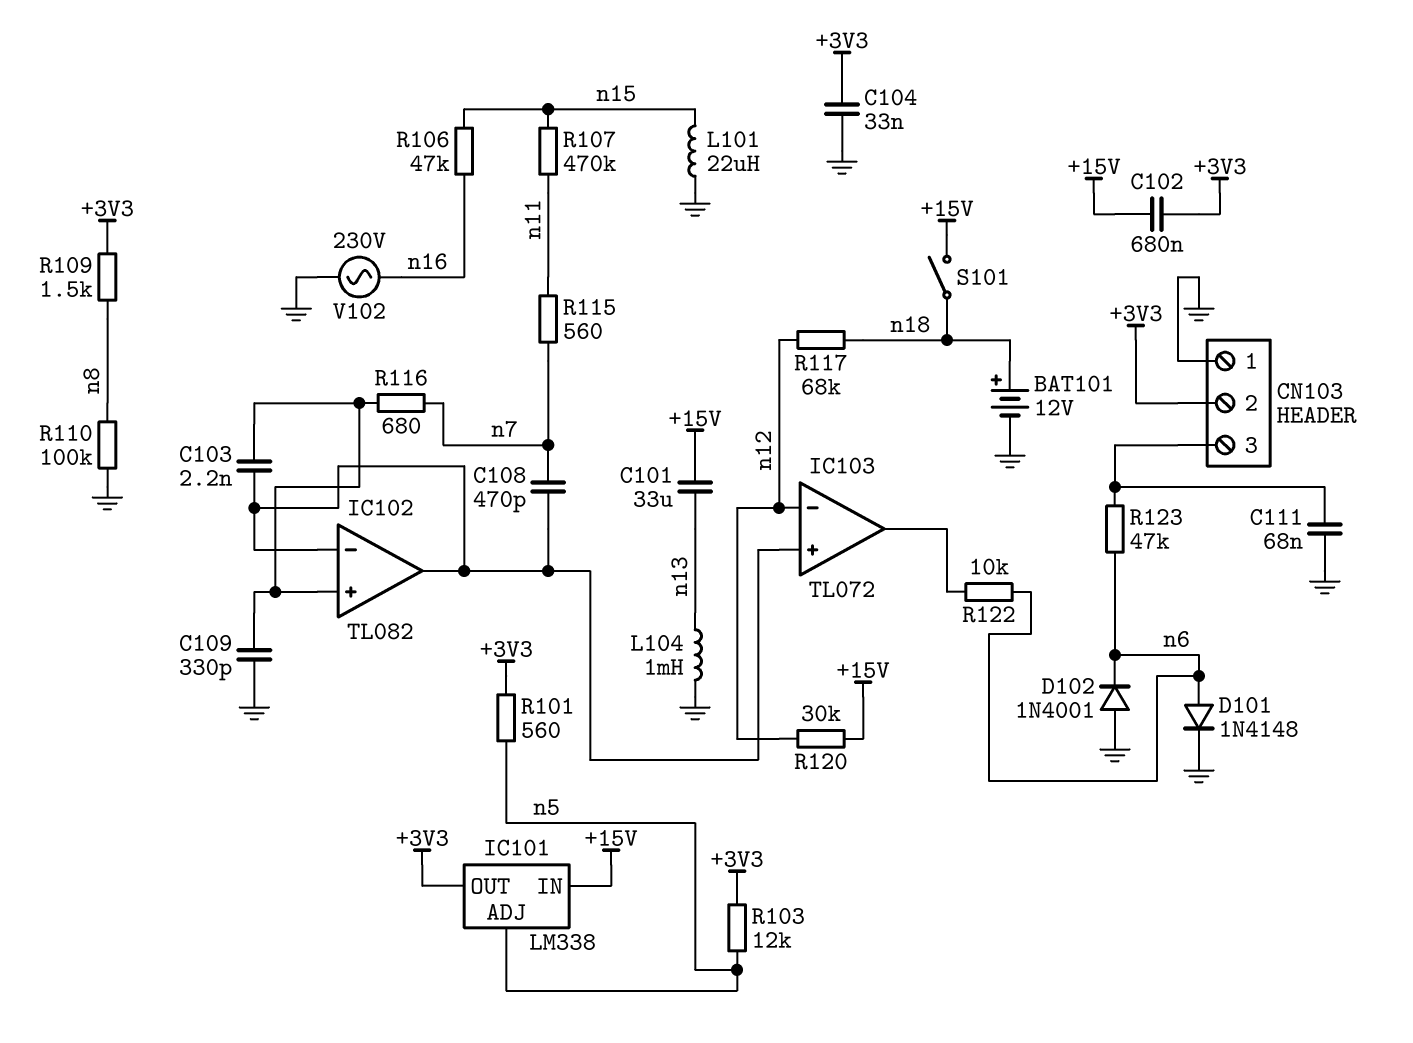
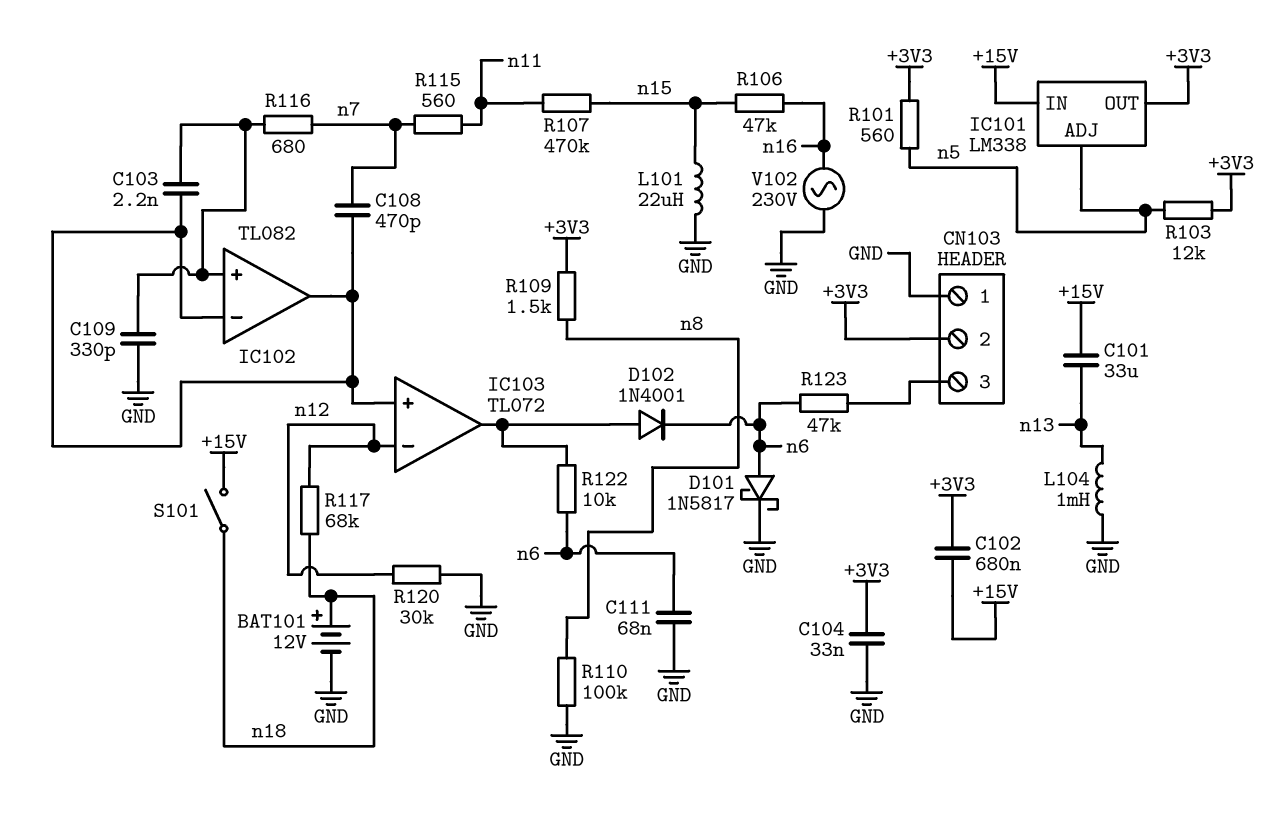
C111: 68nF (CN103/3, GND) -> 68nF (GND, n6)
D101: diode 1N4148 (A n6, K GND) -> schottky 1N5817 (A n6, K GND)
D102: diode 1N4001 (A GND, K n6) -> diode 1N4001 (A IC103/out, K n6)
R120: 30k (+15V, n12) -> 30k (GND, n12)

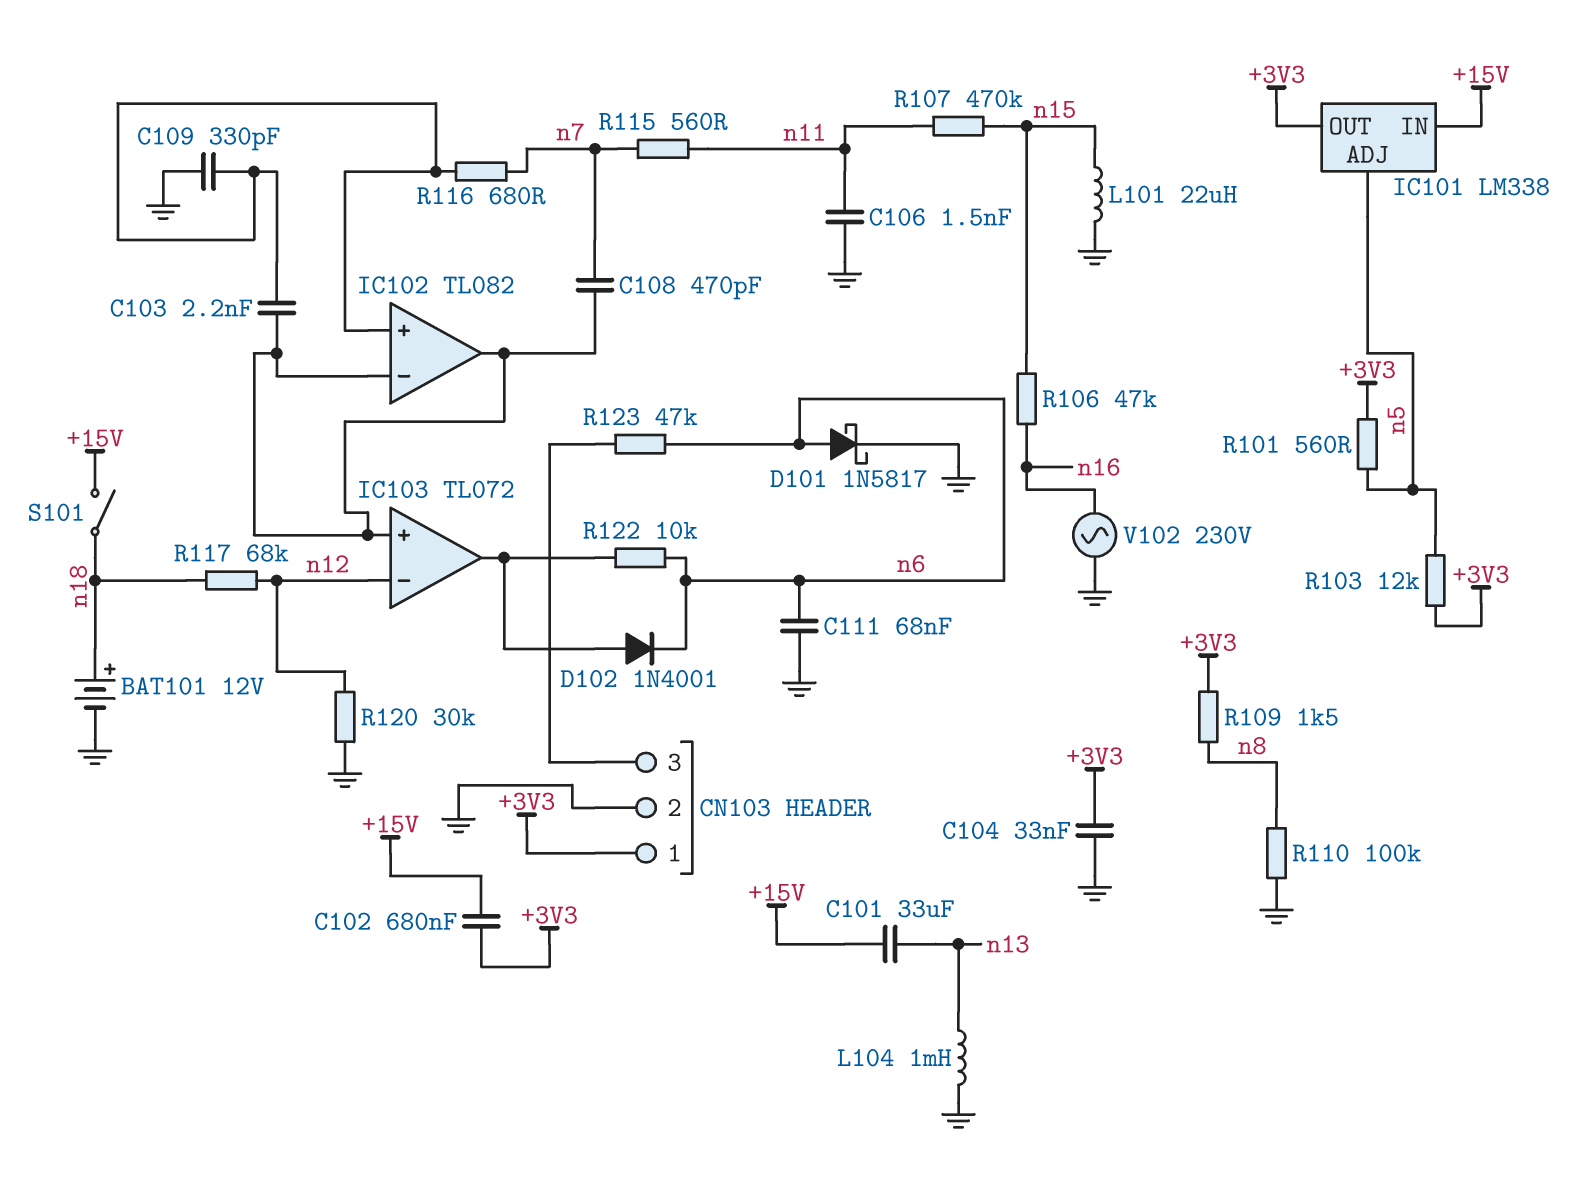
C106: none -> 1.5nF (GND, n11)
CN103 pin 1: GND -> +3V3
CN103 pin 2: +3V3 -> GND

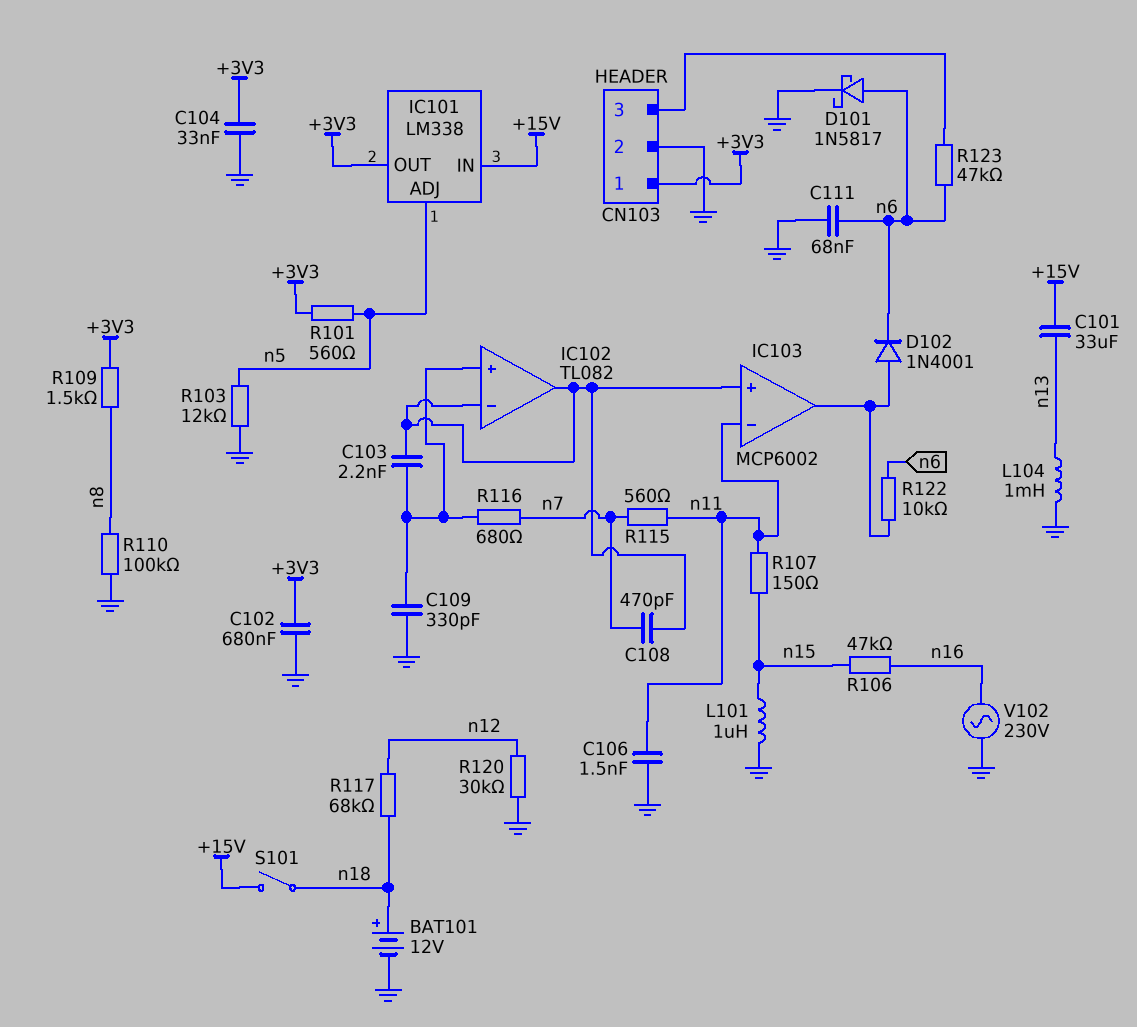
C102: 680nF (+3V3, +15V) -> 680nF (+3V3, GND)
IC103: TL072 -> MCP6002
IC103 pin in-: n12 -> n11
L101: 22uH (GND, n15) -> 1uH (GND, n15)
R103: 12k (+3V3, n5) -> 12k (GND, n5)
R107: 470k (n11, n15) -> 150 (n11, n15)

